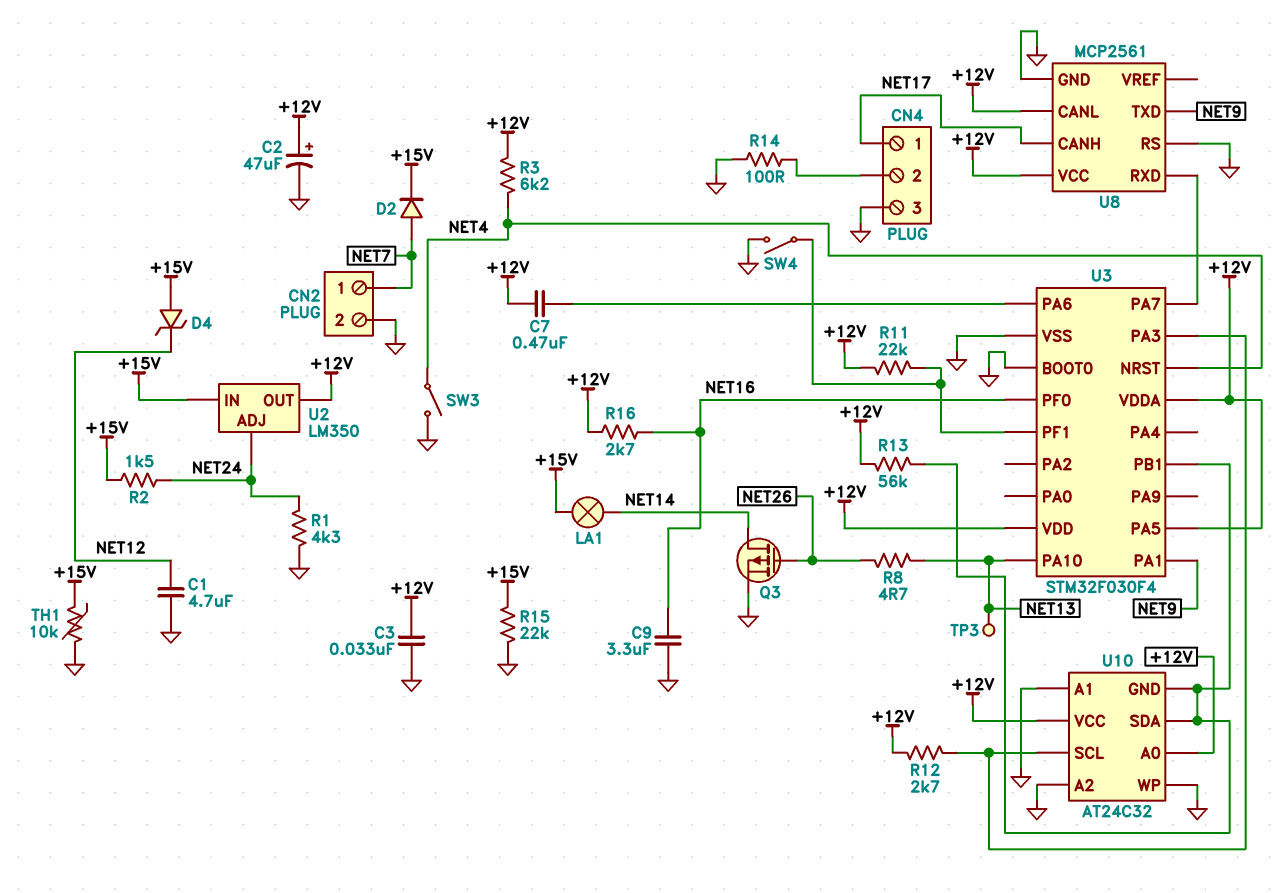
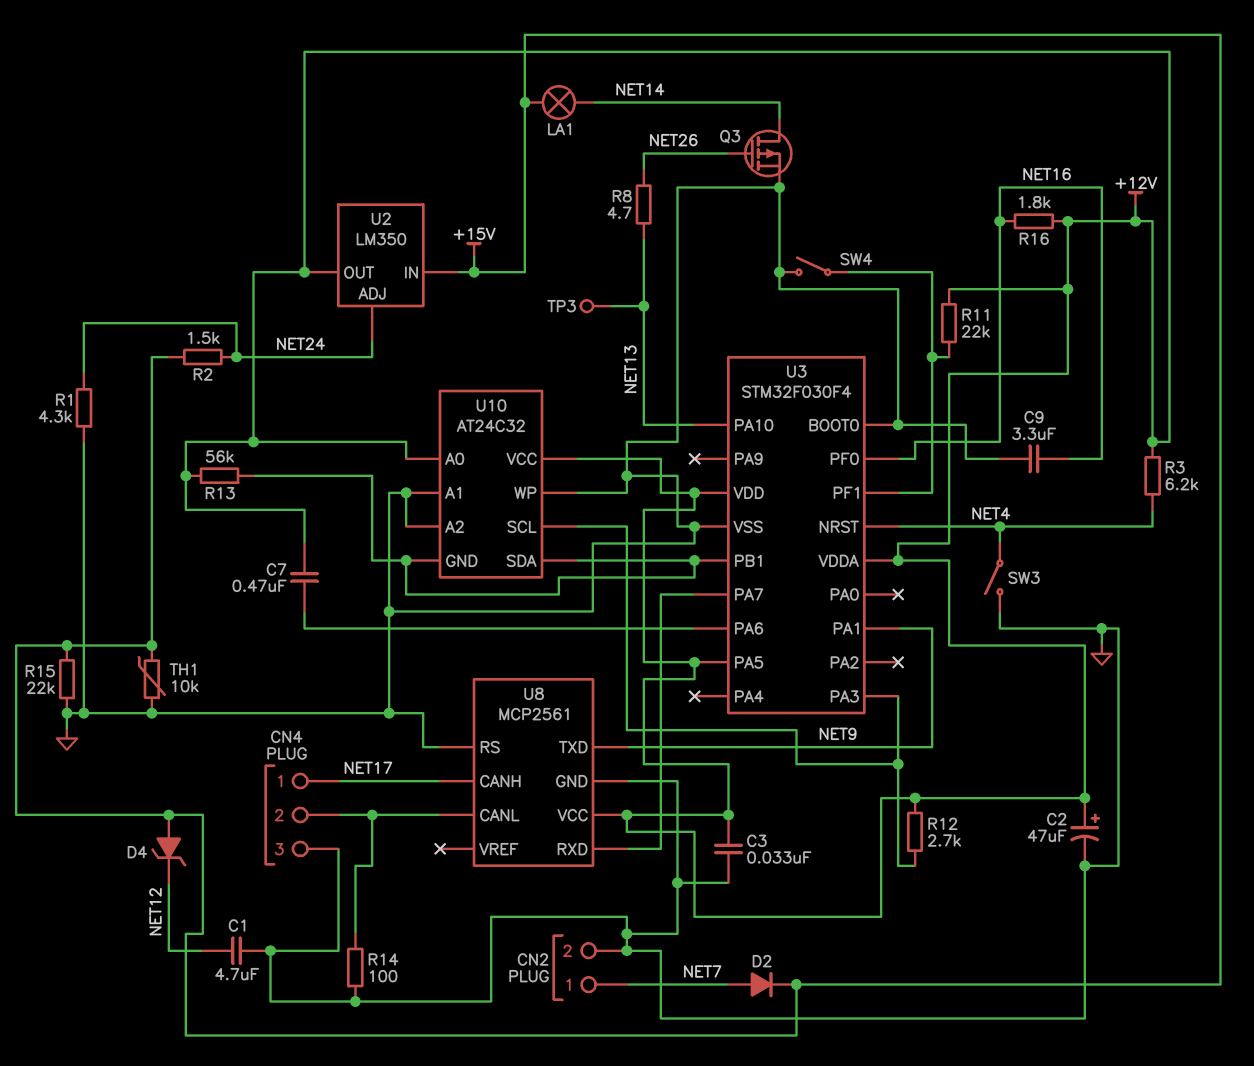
R16: 2.7k (+12V, NET16) -> 1.8k (+12V, NET16)
U8 pin CANL: +12V -> CN4/2

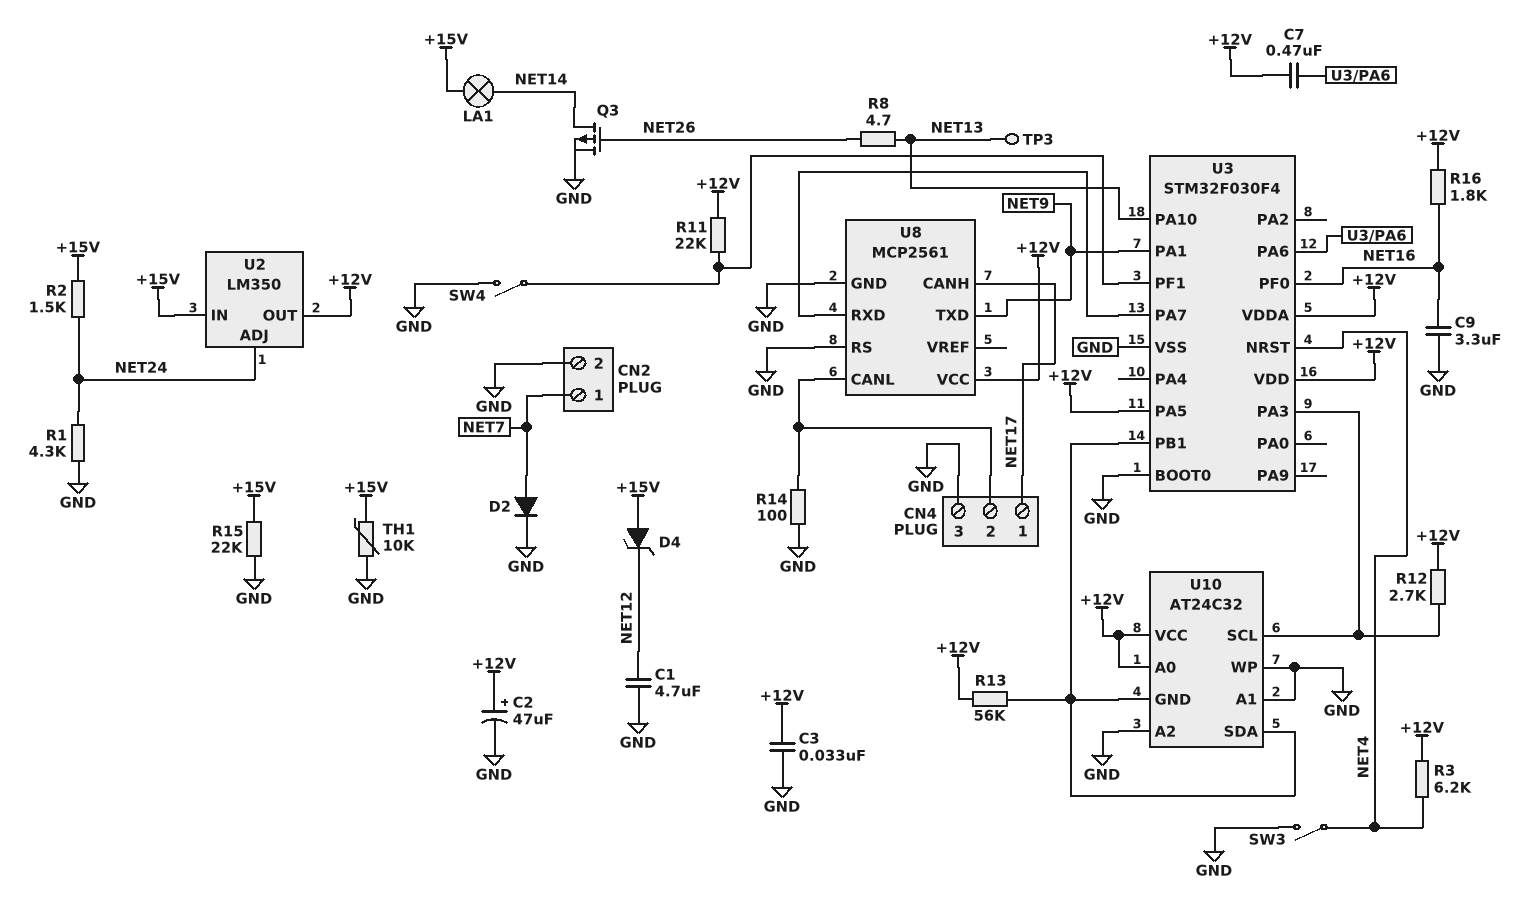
D2: diode (A NET7, K +15V) -> diode (A NET7, K GND)

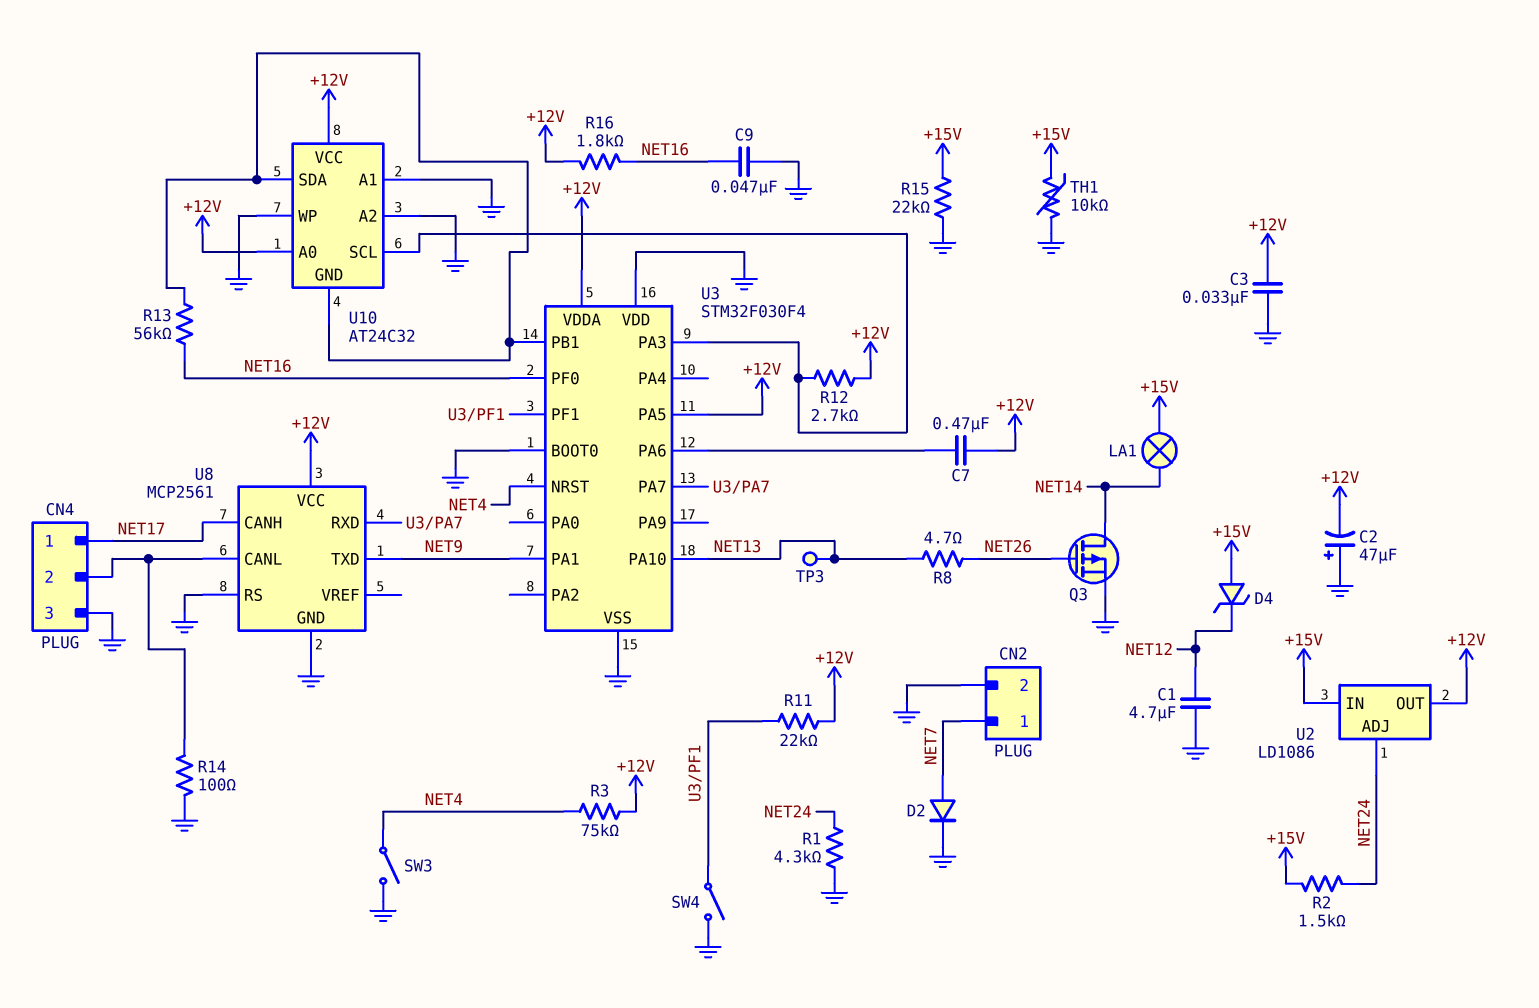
C2: 47uF (plus +12V, minus GND) -> 47uF (plus GND, minus +12V)
C9: 3.3uF (GND, NET16) -> 47nF (GND, NET16)
R3: 6.2k (+12V, NET4) -> 75k (+12V, NET4)
R13: 56k (+12V, U3/PB1) -> 56k (NET16, U3/PB1)
U2: LM350 -> LD1086
U3 pin VDD: +12V -> GND

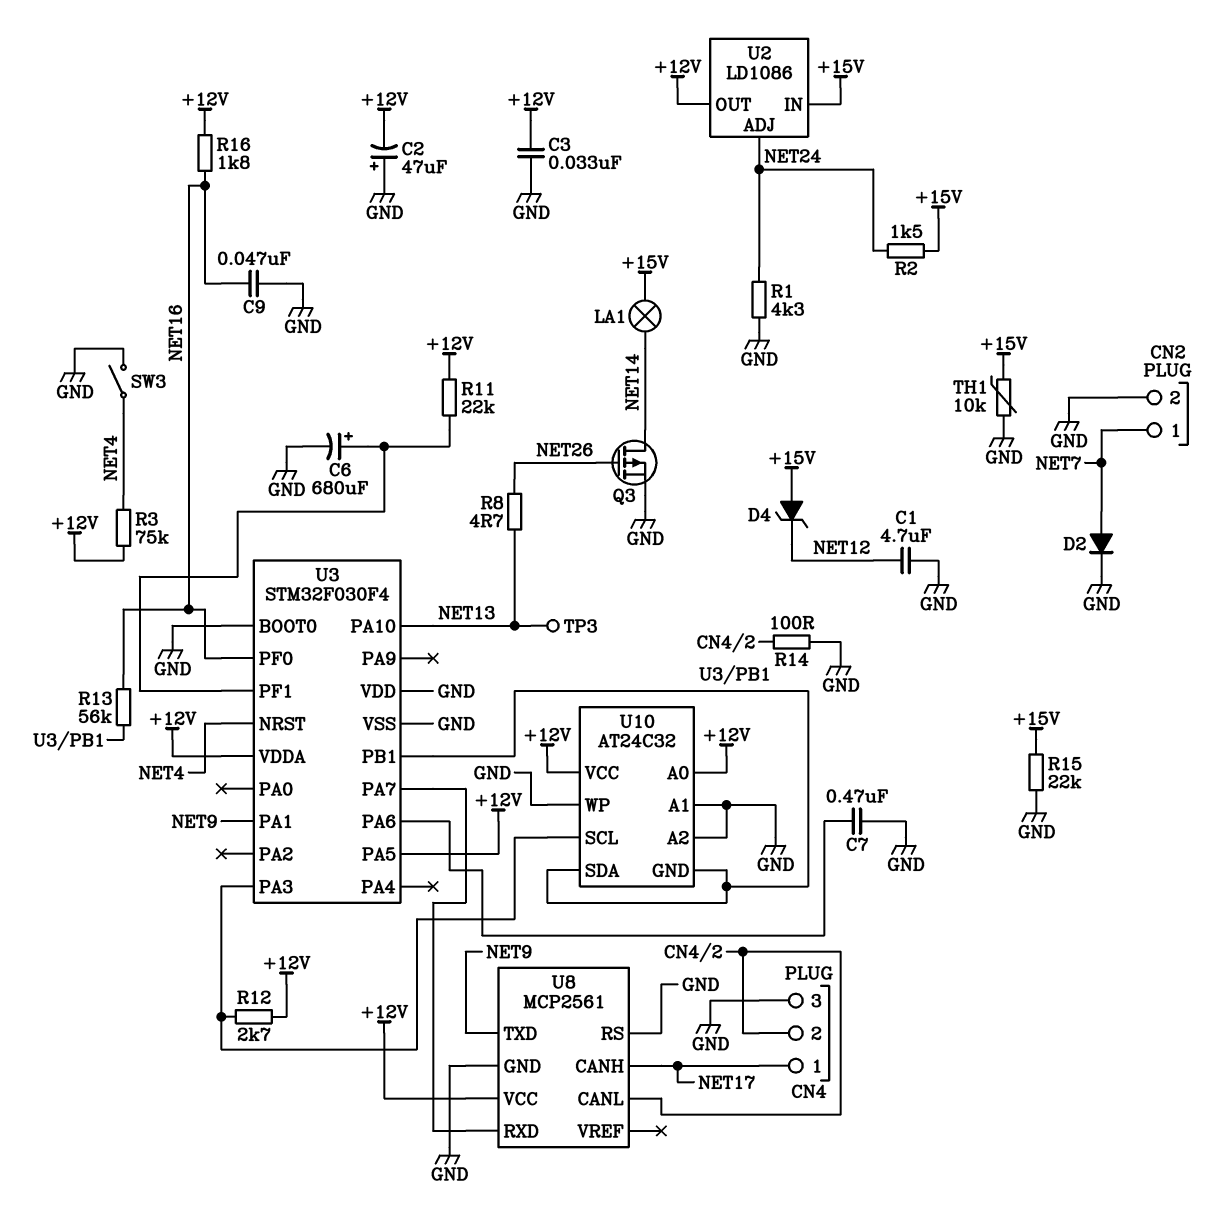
C6: none -> 680uF (plus U3/PF1, minus GND)
C7: 470nF (+12V, U3/PA6) -> 470nF (GND, U3/PA6)
SW4: switch (GND, U3/PF1) -> none

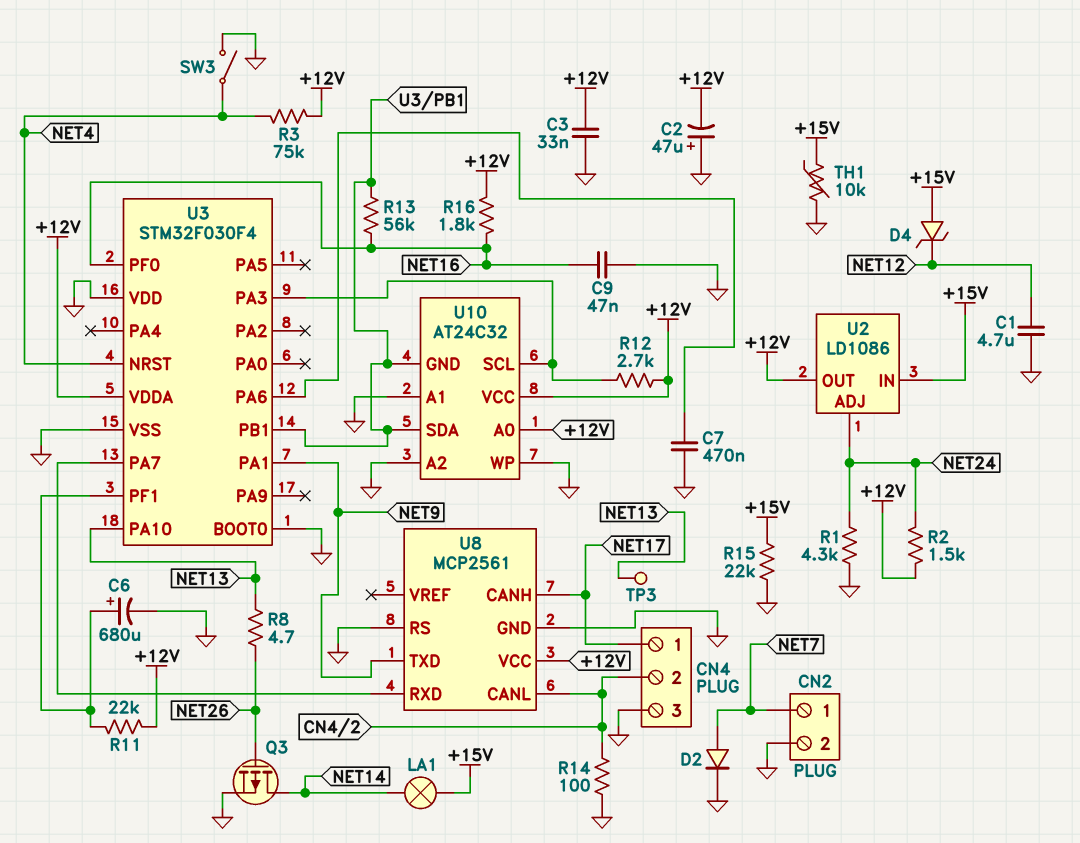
R2: 1.5k (+15V, NET24) -> 1.5k (+12V, NET24)
U3 pin PA5: +12V -> none

